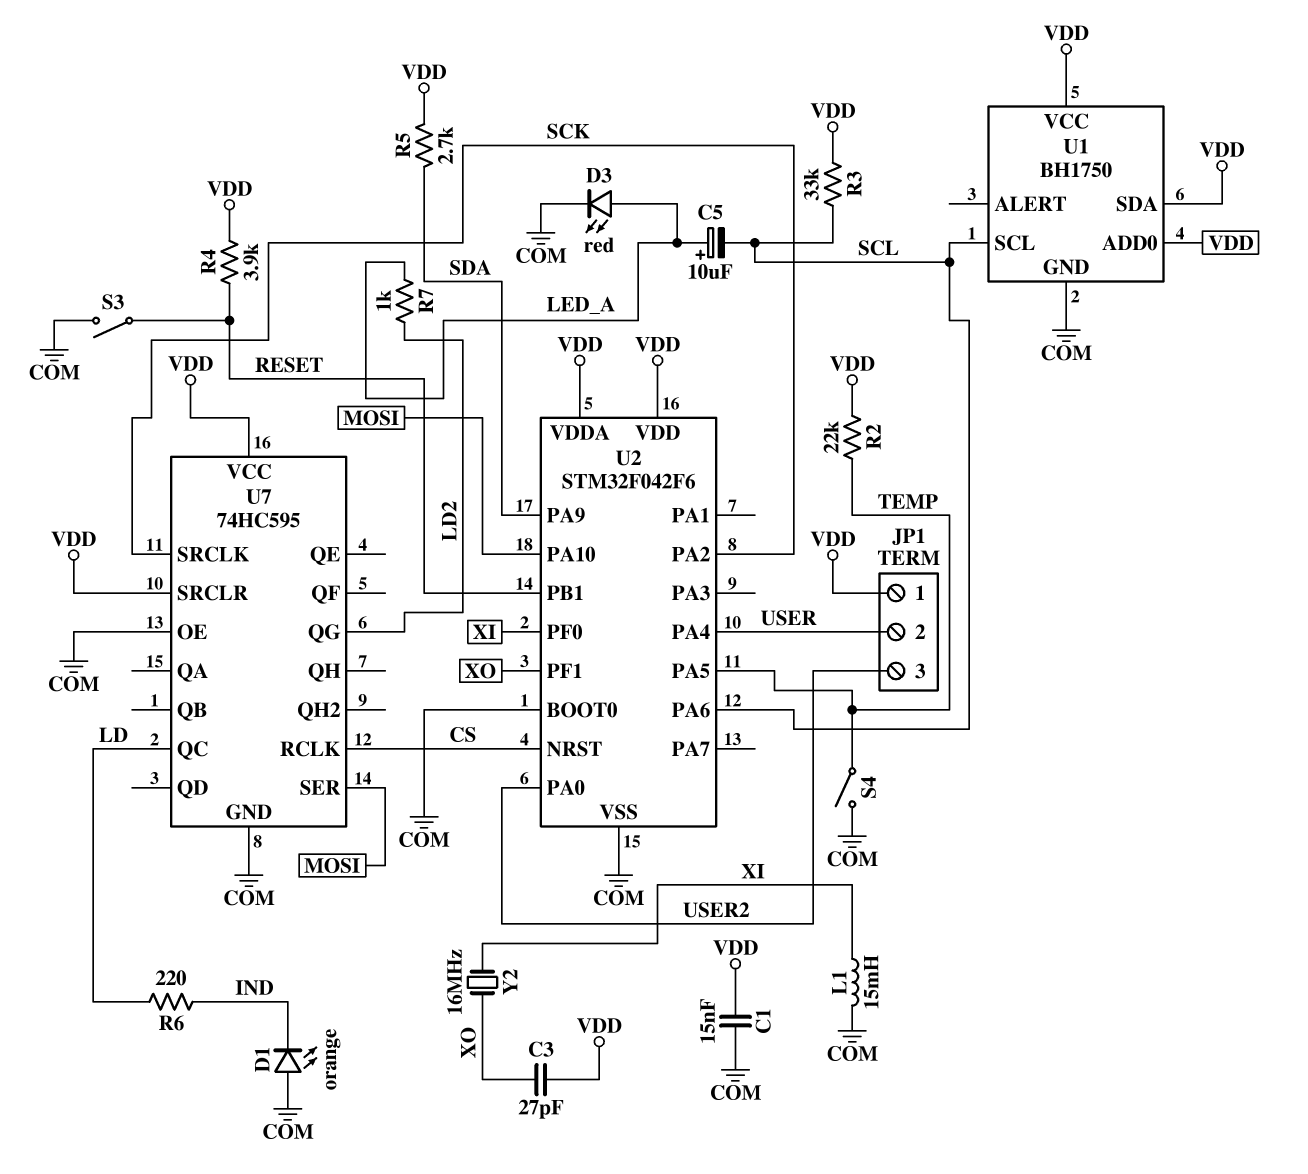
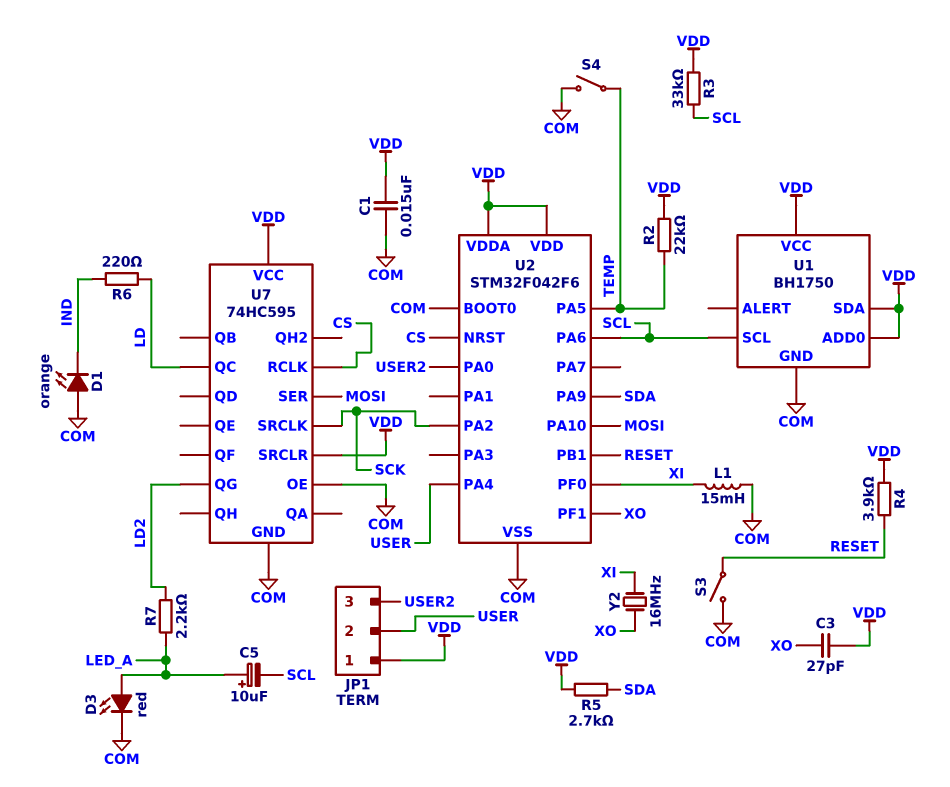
R7: 1k (LD2, LED_A) -> 2.2k (LD2, LED_A)

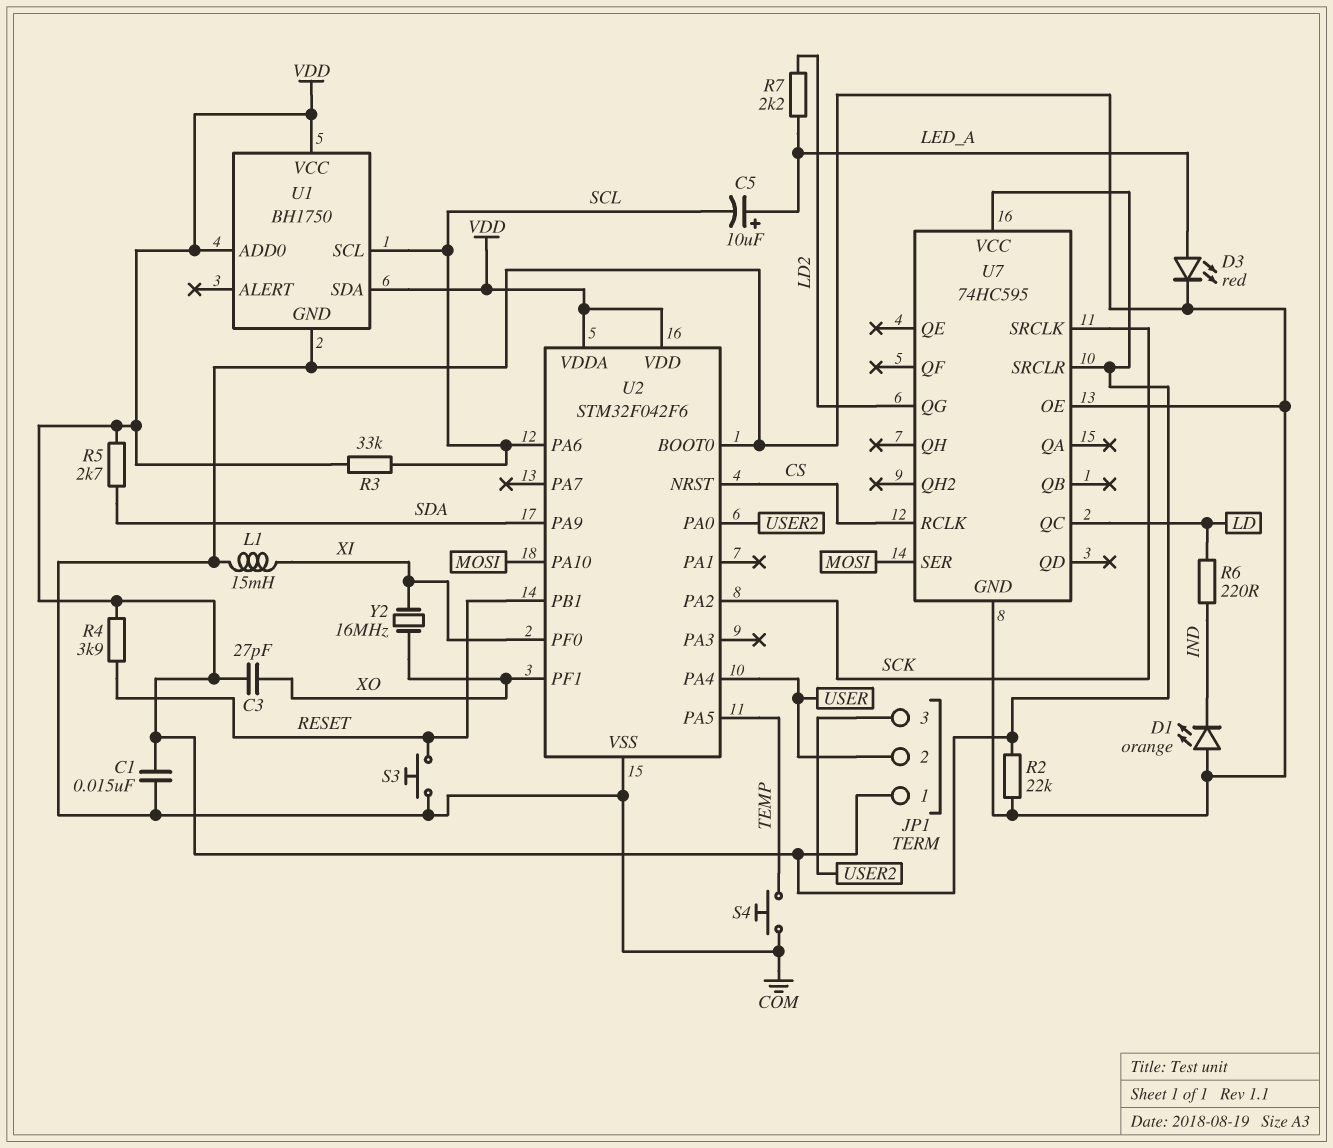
R2: 22k (TEMP, VDD) -> 22k (COM, VDD)
S3: switch (COM, RESET) -> button (COM, RESET)
S4: switch (COM, TEMP) -> button (COM, TEMP)

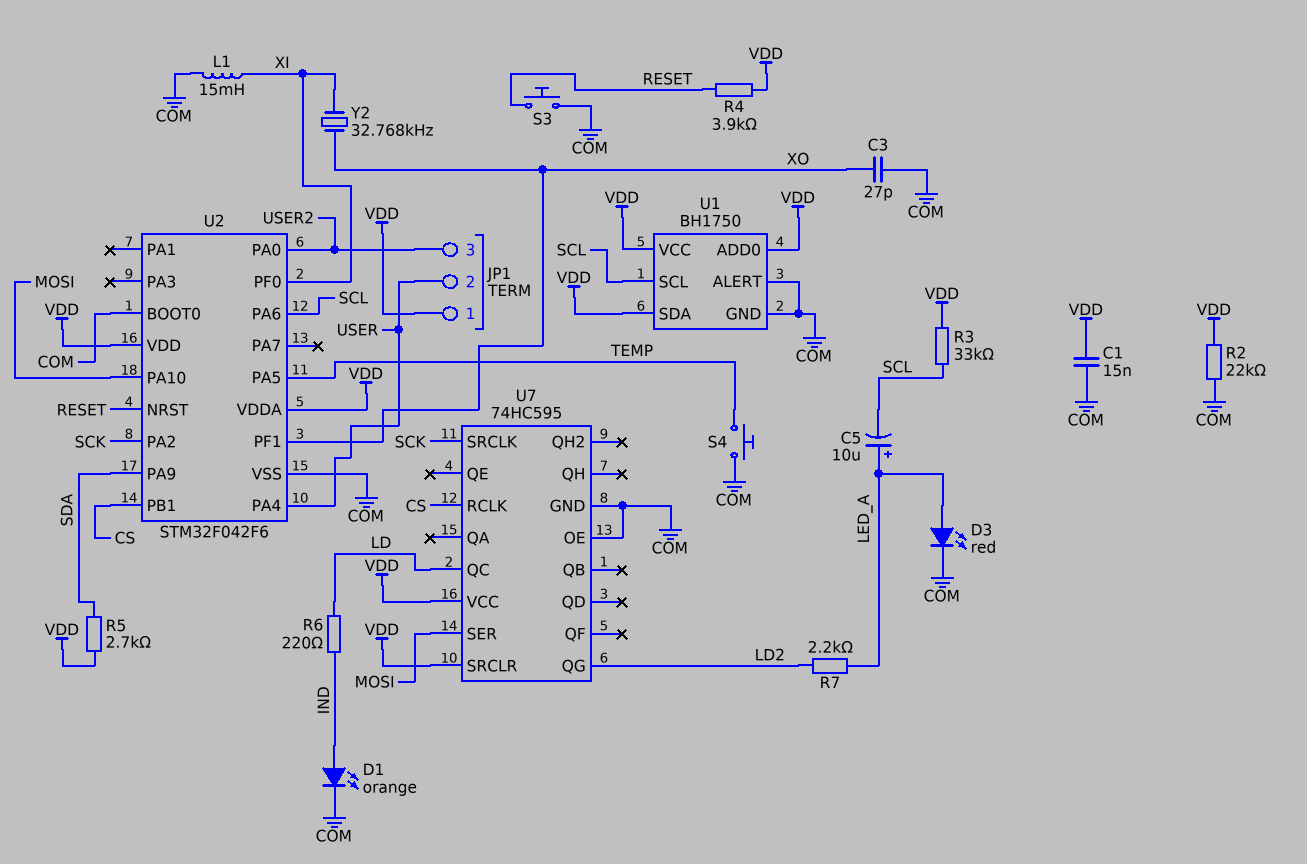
C3: 27pF (VDD, XO) -> 27pF (COM, XO)
D1: LED orange (A COM, K IND) -> LED orange (A IND, K COM)
U1 pin ALERT: none -> COM
U2 pin NRST: CS -> RESET
U2 pin PB1: RESET -> CS
Y2: 16MHz (XI, XO) -> 32.768kHz (XI, XO)

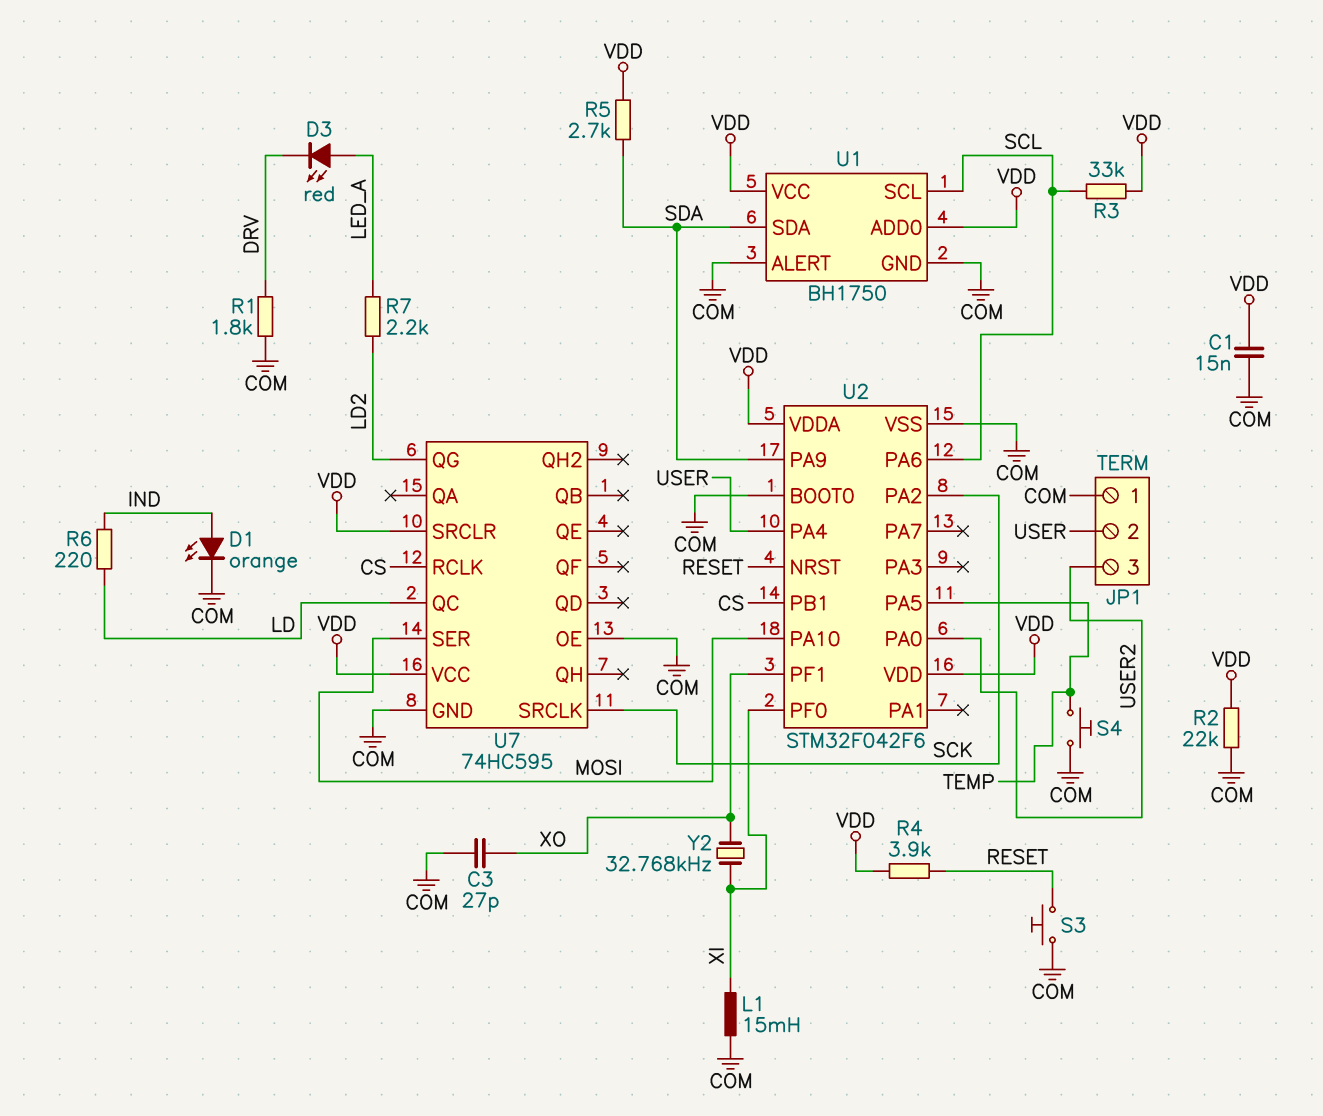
C5: 10uF (plus LED_A, minus SCL) -> none
D3: LED red (A LED_A, K COM) -> LED red (A LED_A, K DRV)
JP1 pin 1: VDD -> COM
R1: none -> 1.8k (COM, DRV)
U1 pin SDA: VDD -> SDA

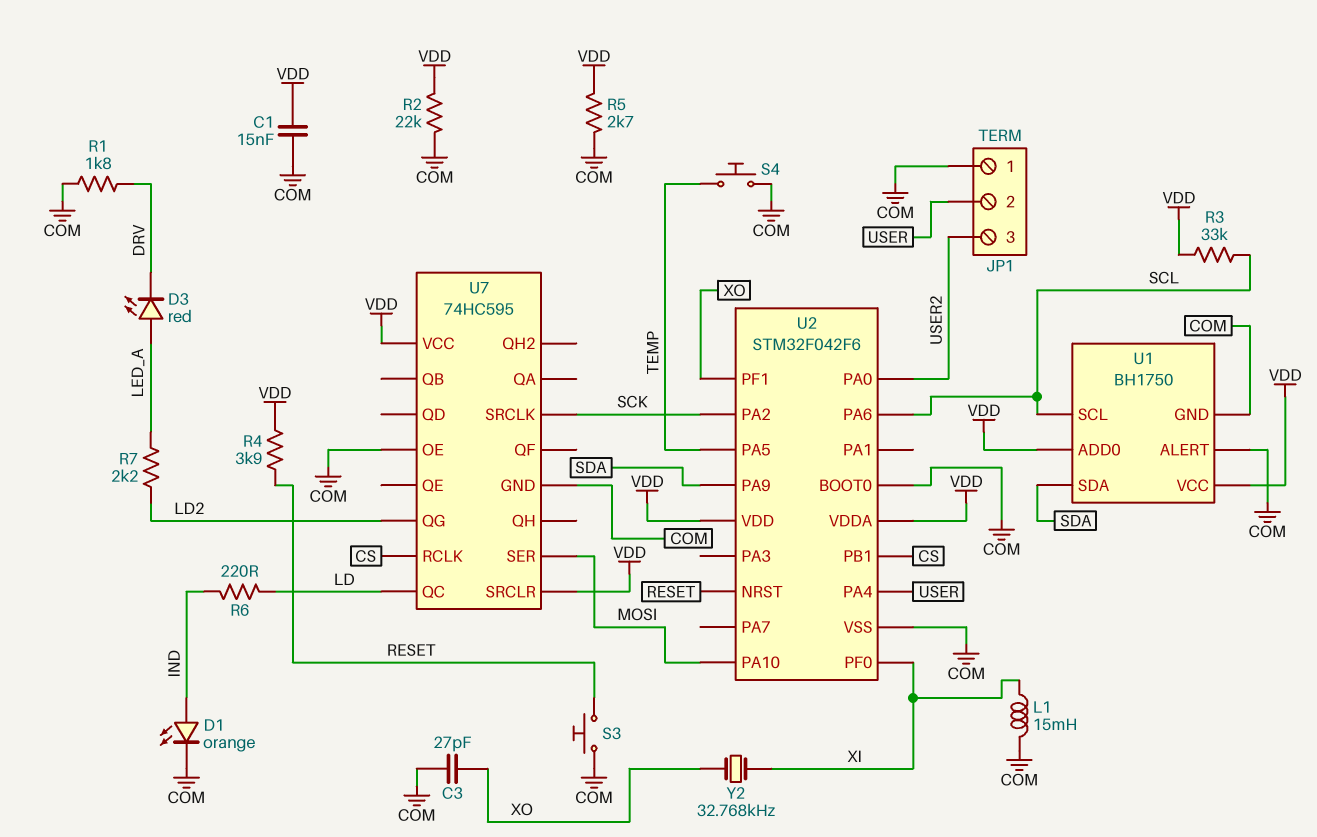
R5: 2.7k (SDA, VDD) -> 2.7k (COM, VDD)

